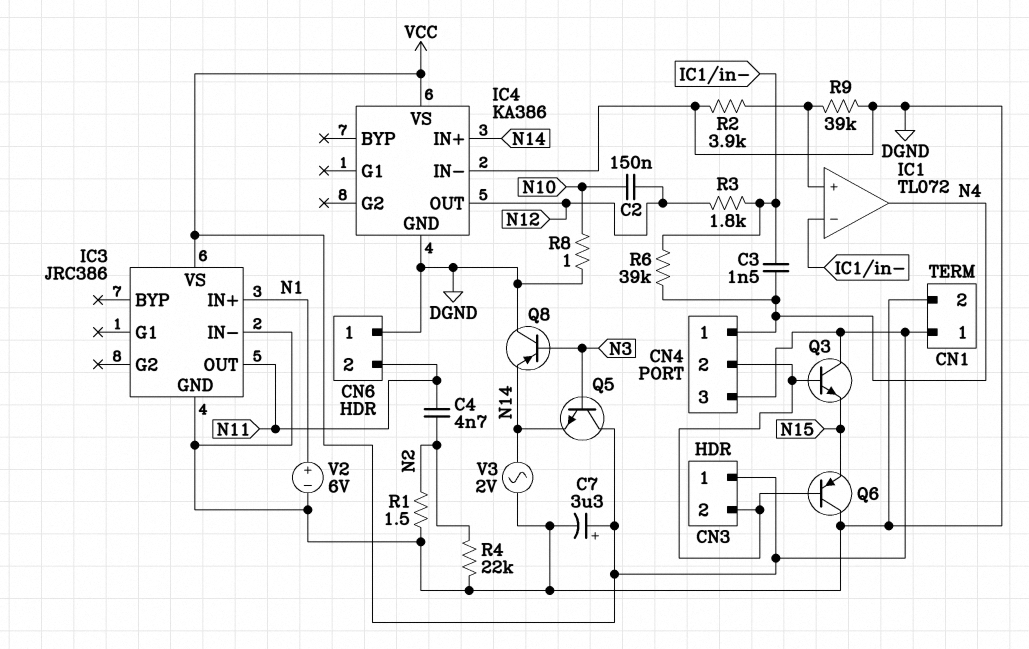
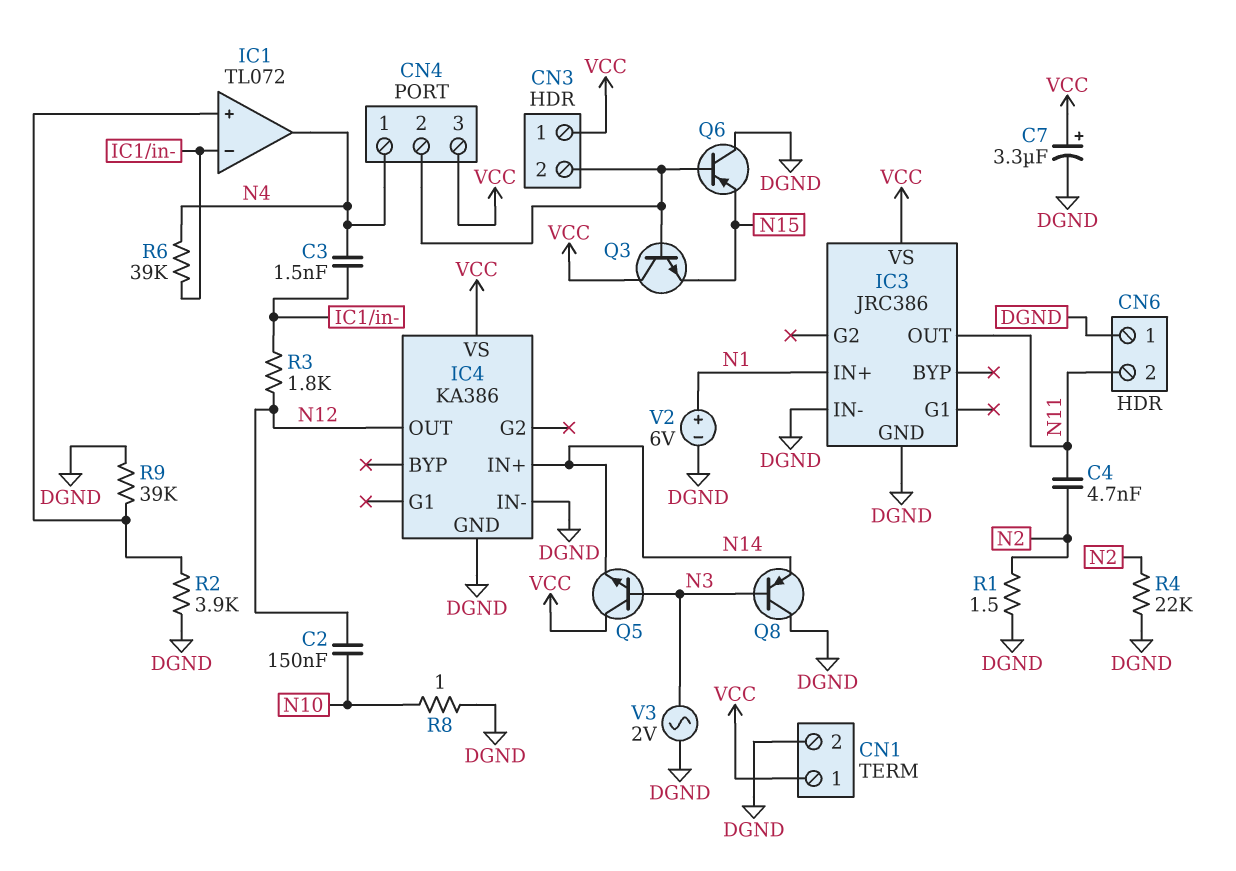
V3: AC 2V (DGND, N14) -> AC 2V (DGND, N3)

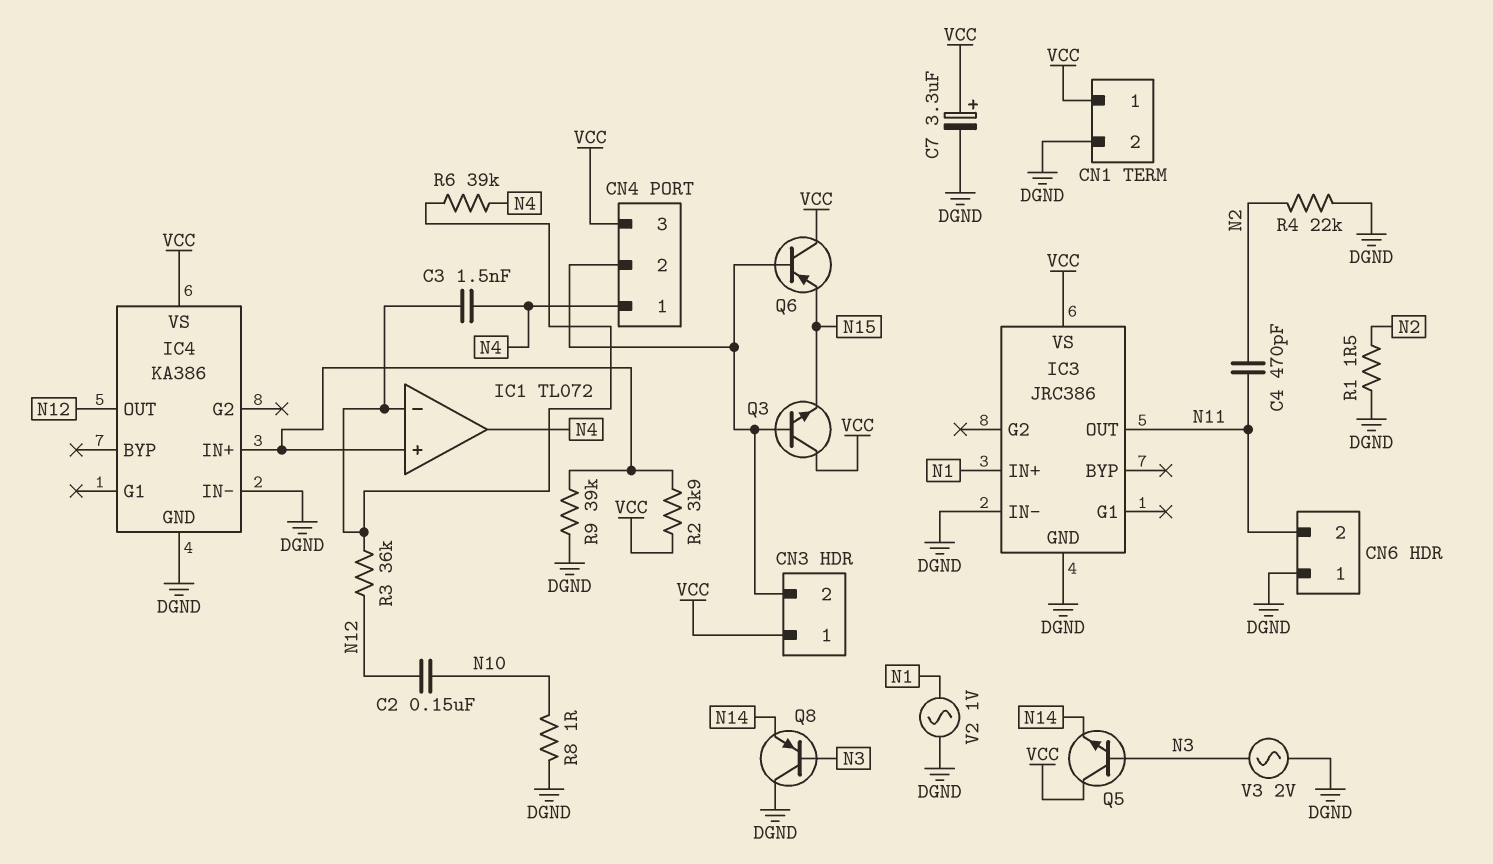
C4: 4.7nF (N2, N11) -> 470pF (N2, N11)
IC4 pin IN+: N14 -> IC1/in+
Q6: PNP (B CN3/2, C DGND, E N15) -> PNP (B CN3/2, C VCC, E N15)
R2: 3.9k (DGND, IC1/in+) -> 3.9k (IC1/in+, VCC)
R3: 1.8k (IC1/in-, N12) -> 36k (IC1/in-, N12)
V2: 6V (plus N1, minus DGND) -> AC 1V (DGND, N1)

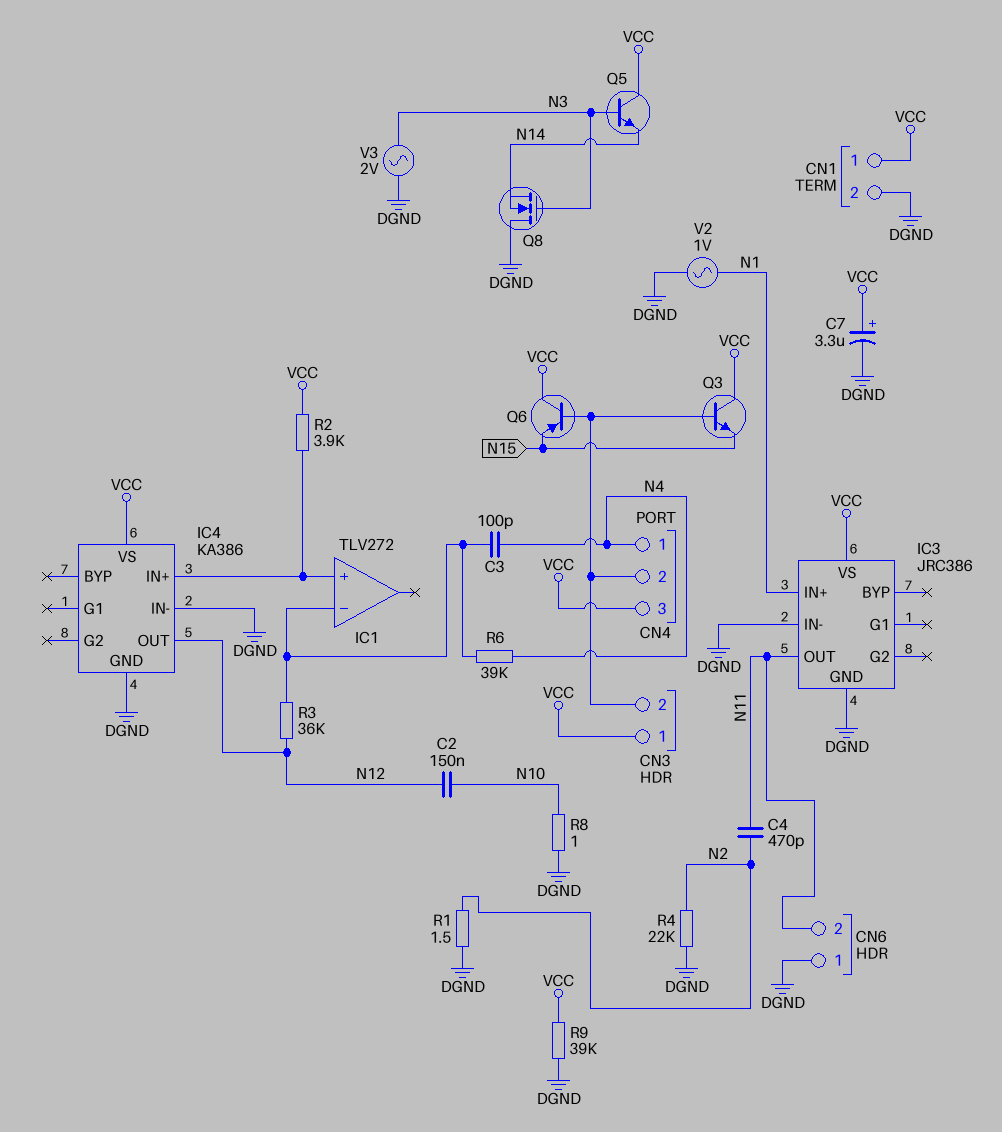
C3: 1.5nF (IC1/in-, N4) -> 100pF (IC1/in-, N4)
IC1: TL072 -> TLV272
IC1 pin out: N4 -> none
Q8: PNP (B N3, C DGND, E N14) -> NMOS (G N3, D DGND, S N14)
R9: 39k (DGND, IC1/in+) -> 39k (DGND, VCC)

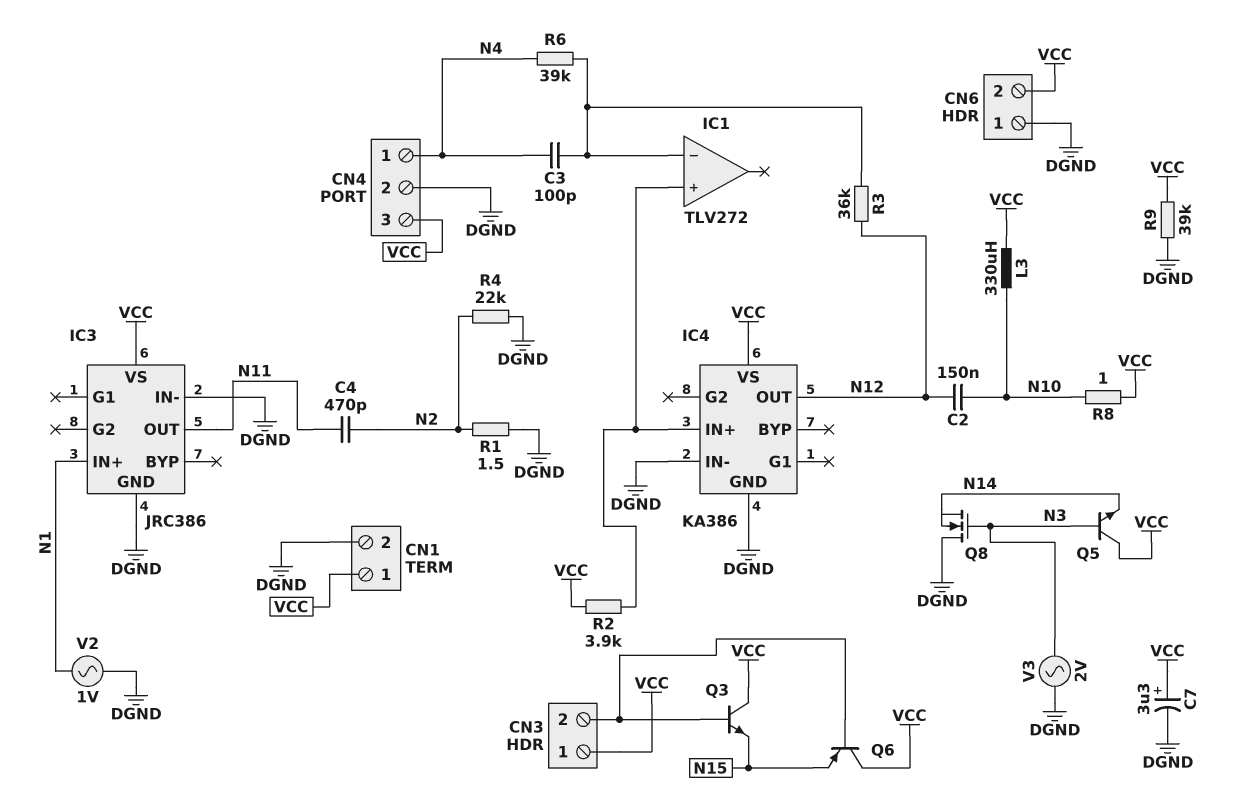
CN4 pin 2: CN3/2 -> DGND
CN6 pin 2: N11 -> VCC
L3: none -> 330uH (N10, VCC)
R8: 1 (DGND, N10) -> 1 (N10, VCC)

